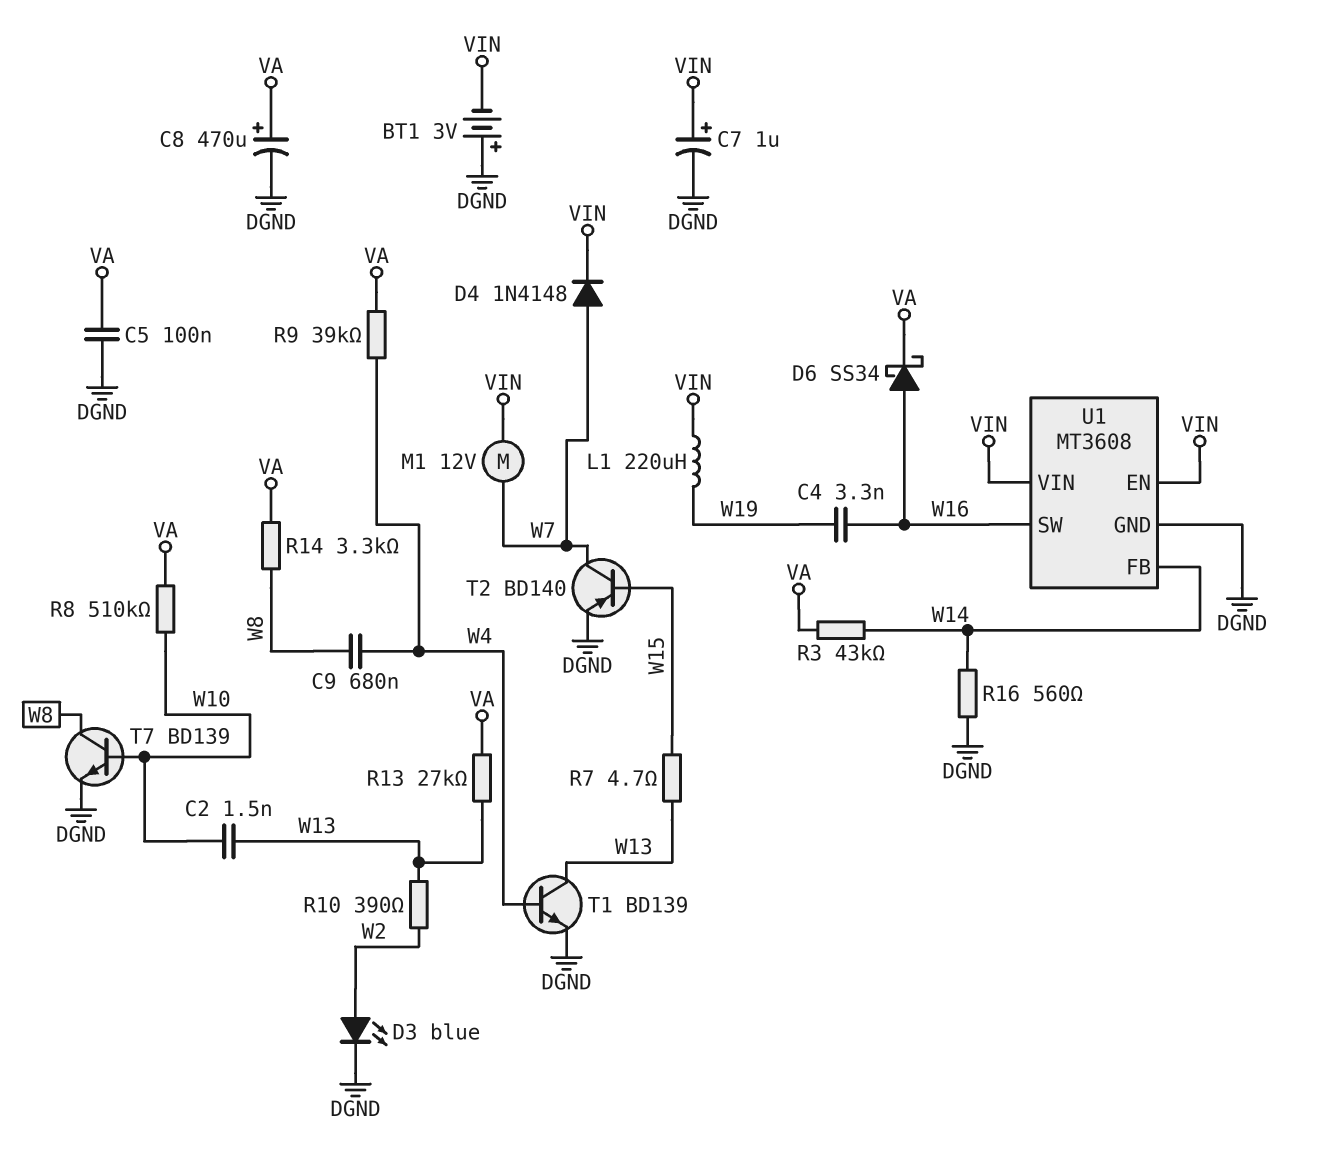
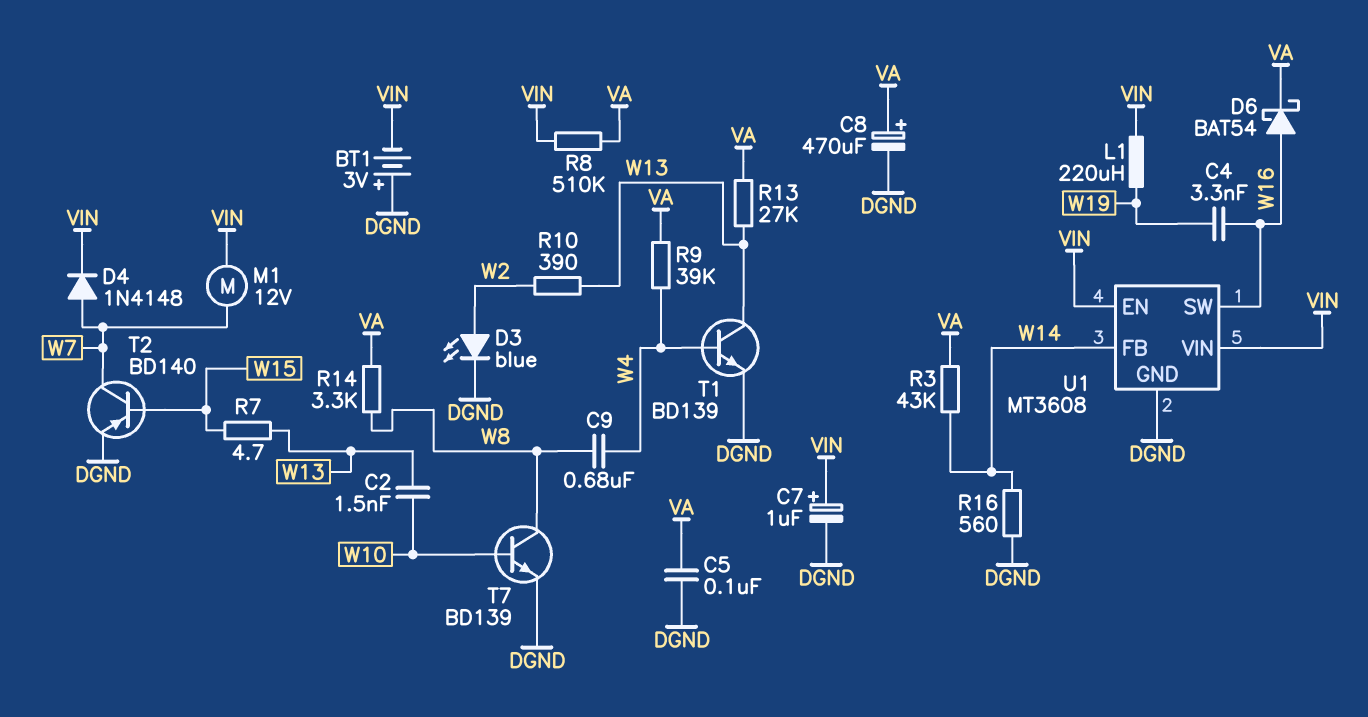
D6: schottky SS34 (A W16, K VA) -> schottky BAT54 (A W16, K VA)
R8: 510k (VA, W10) -> 510k (VA, VIN)

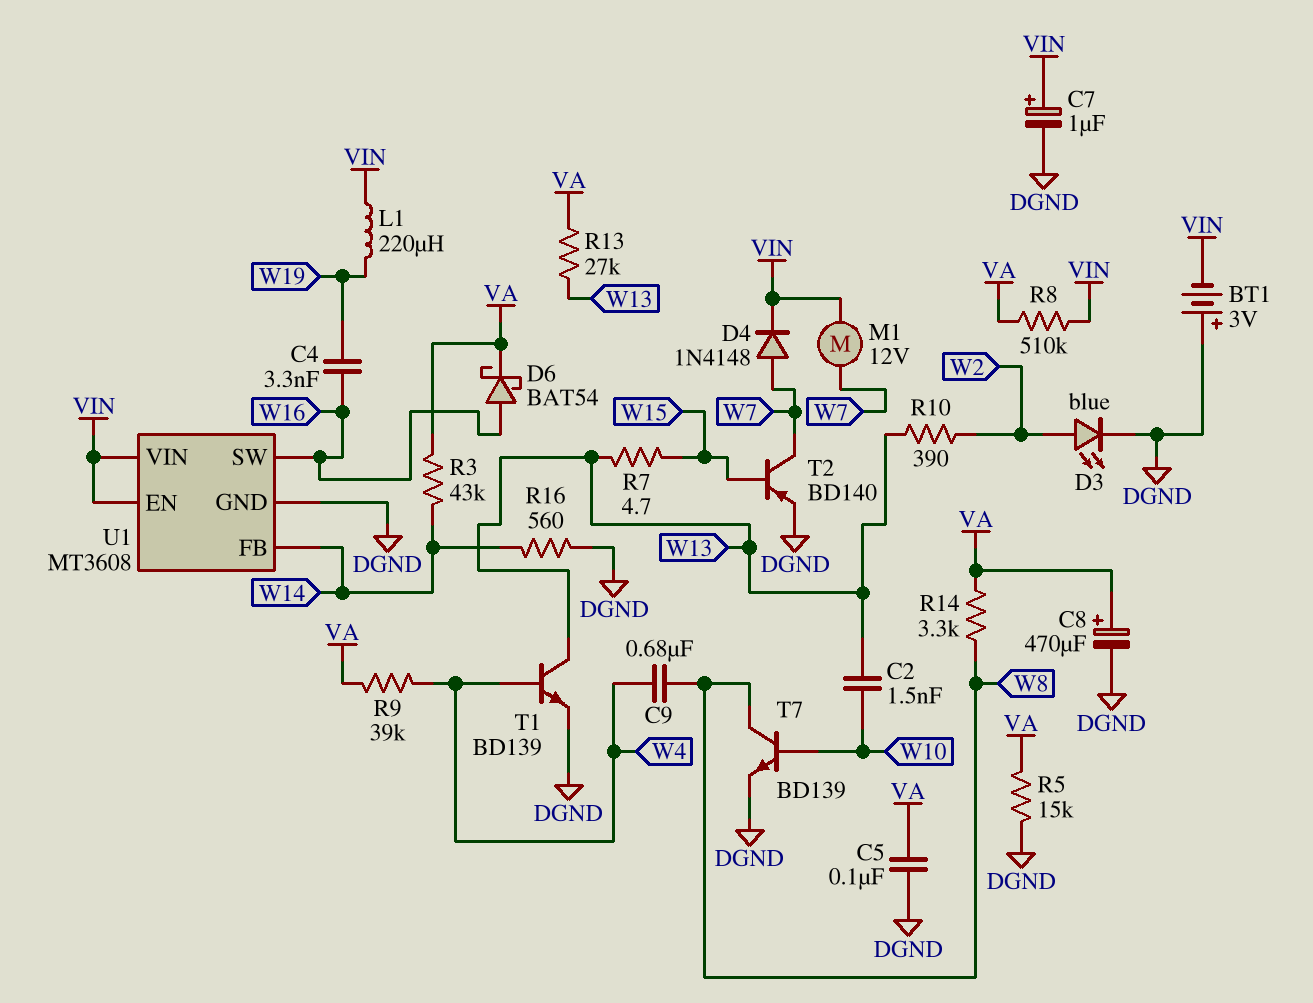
R5: none -> 15k (DGND, VA)

